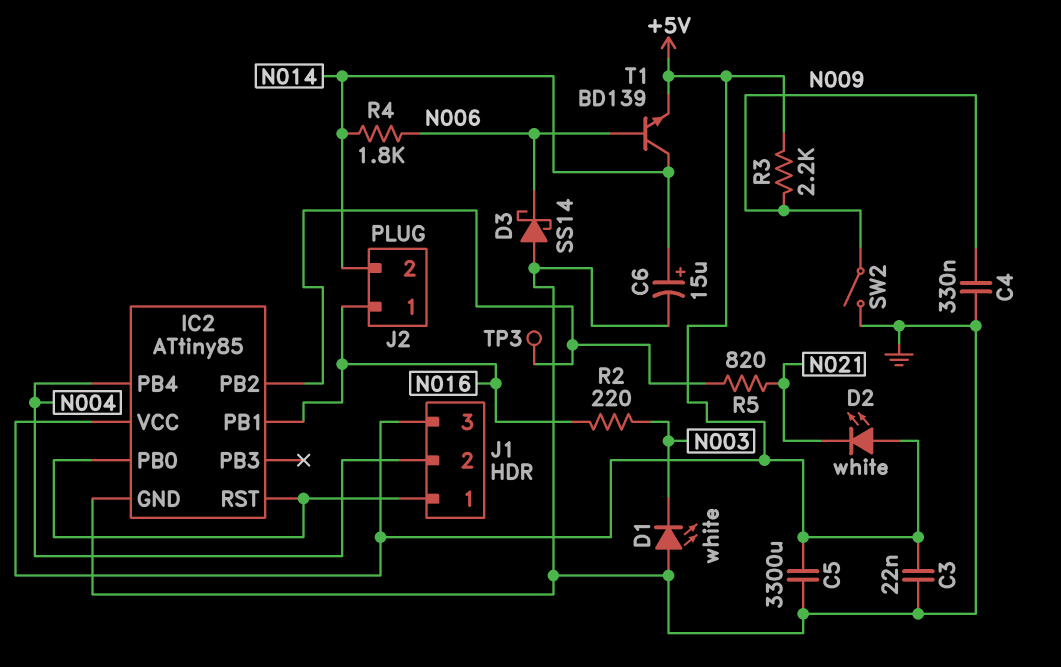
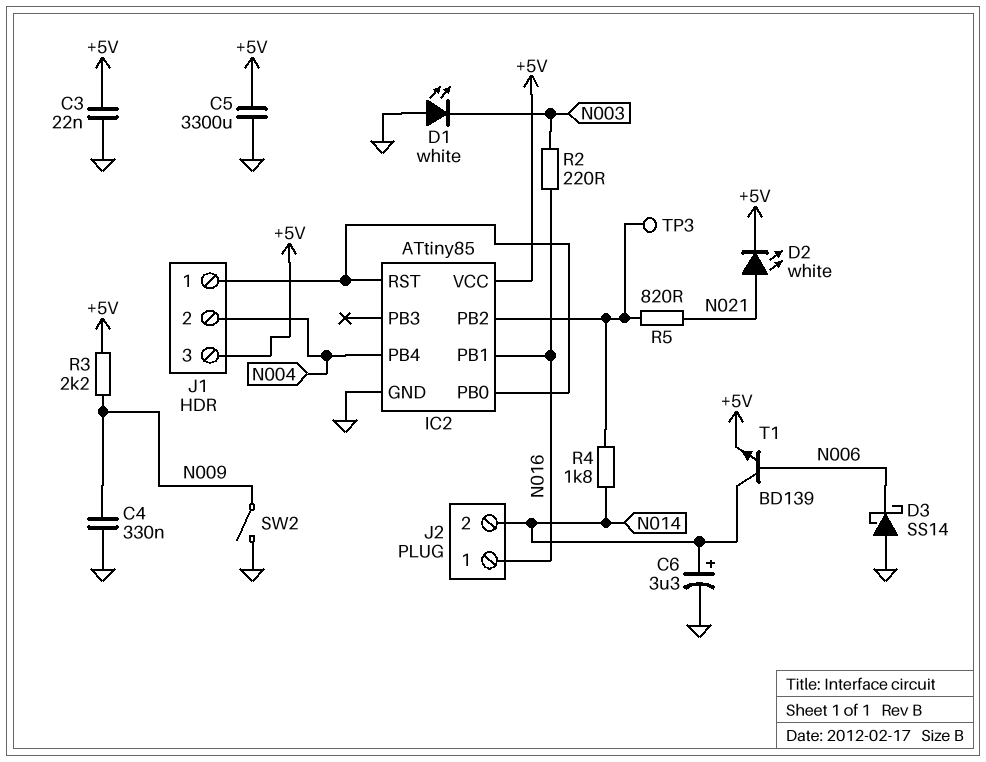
C6: 15uF (plus N014, minus GND) -> 3.3uF (plus N014, minus GND)
D2: LED white (A +5V, K N021) -> LED white (A N021, K +5V)
R4: 1.8k (N006, N014) -> 1.8k (IC2/PB2, N014)

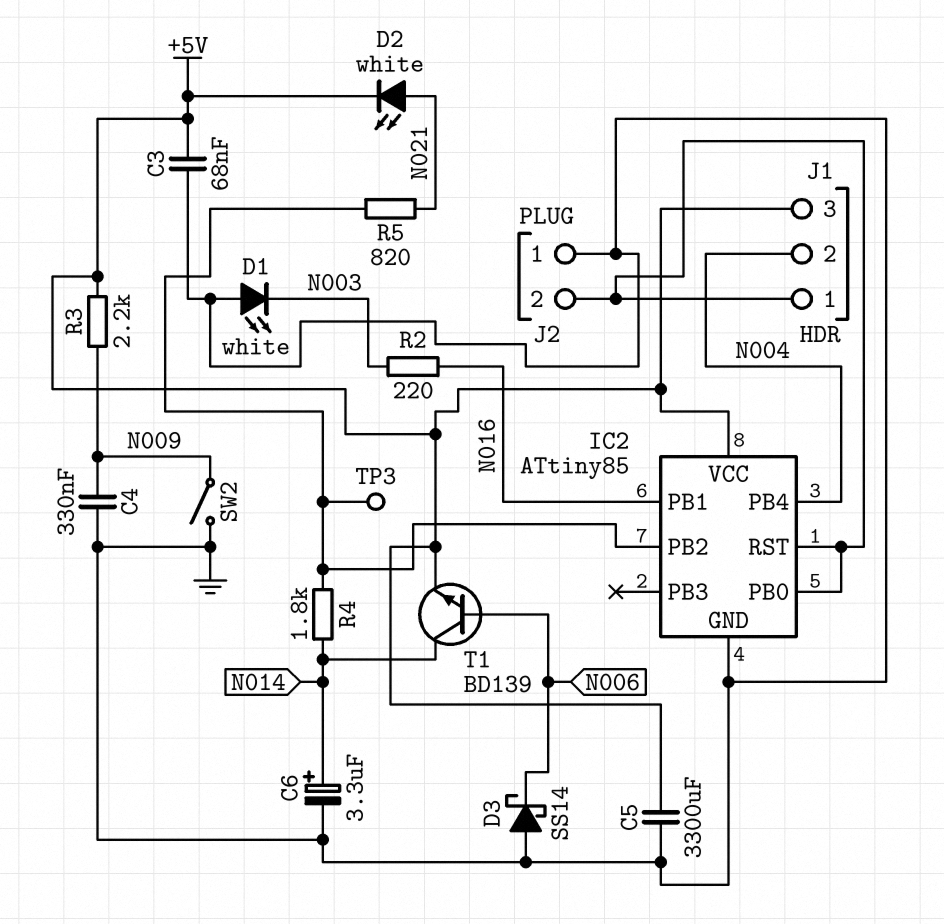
C3: 22nF (+5V, GND) -> 68nF (+5V, GND)
J2 pin 1: N016 -> GND
J2 pin 2: N014 -> IC2/PB0

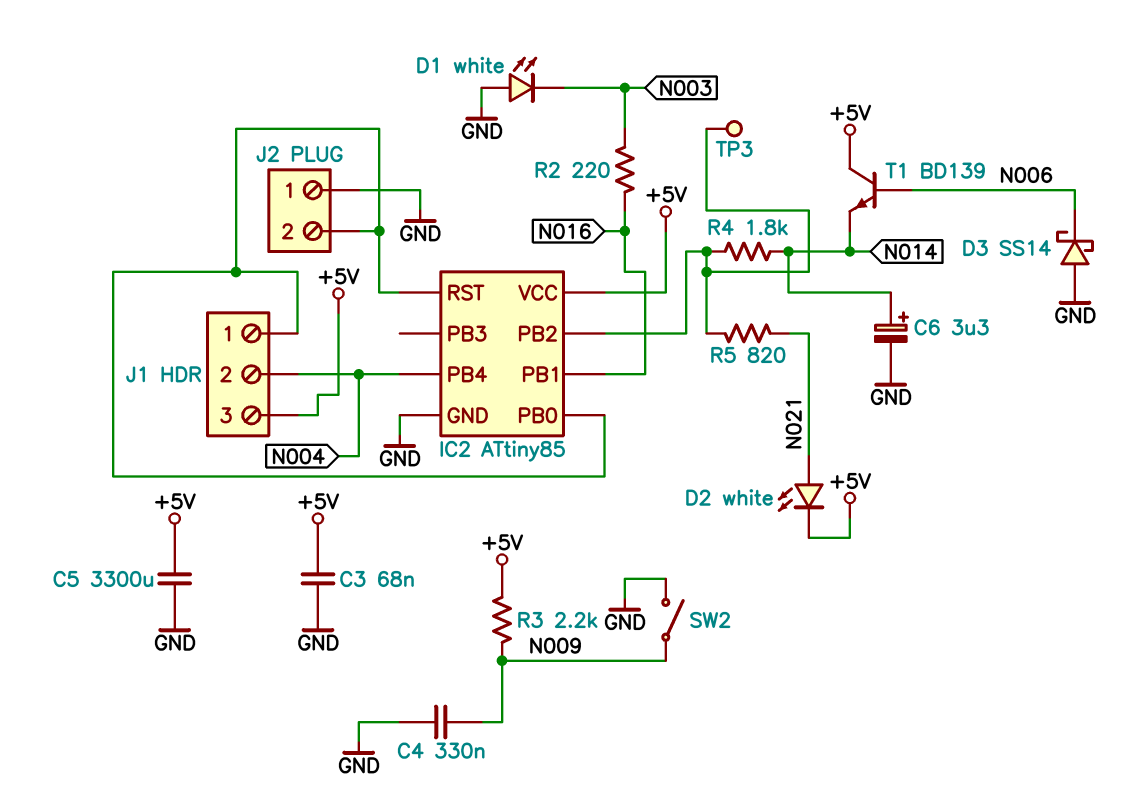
T1: NPN BD139 (B N006, C N014, E +5V) -> NPN BD139 (B N006, C +5V, E N014)

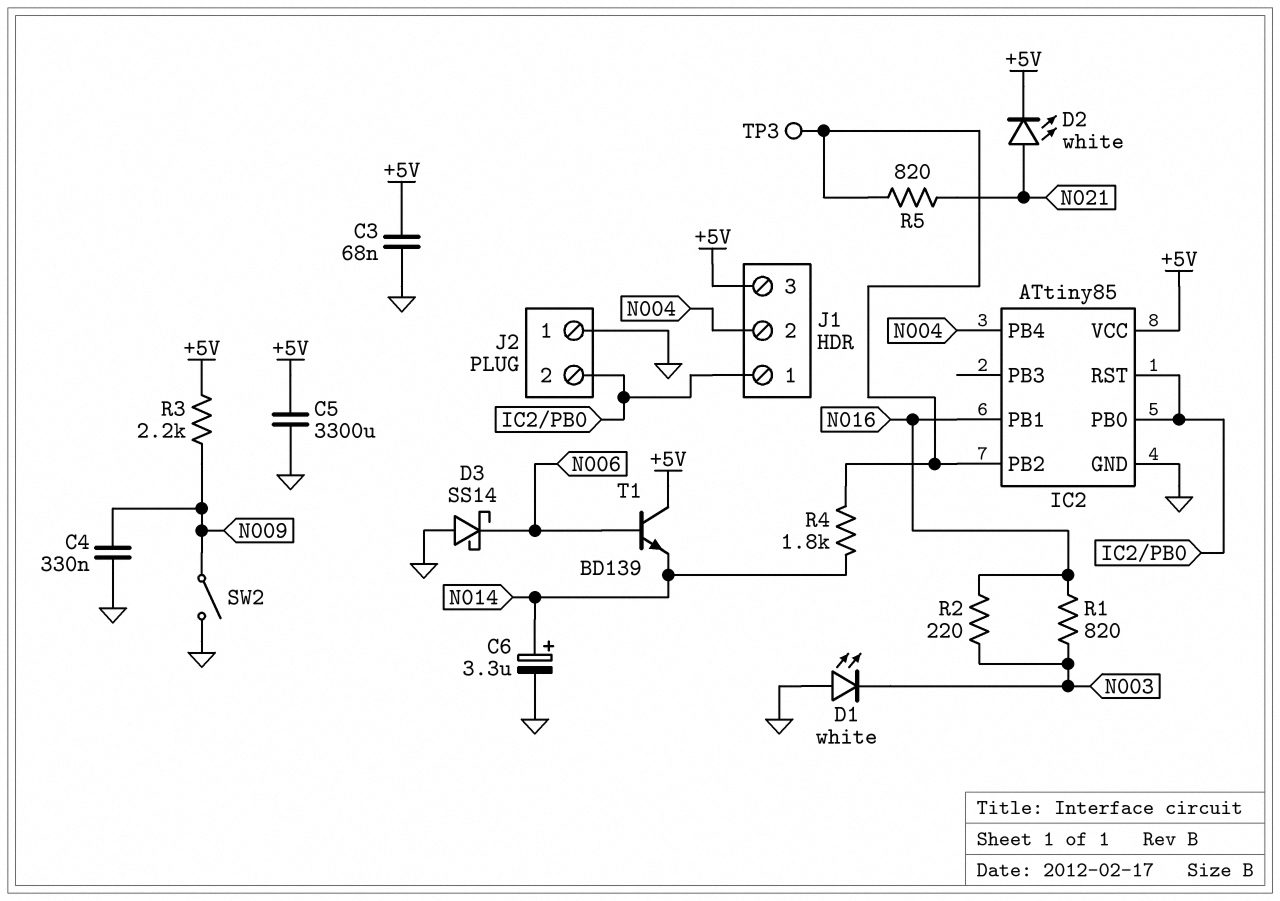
R1: none -> 820 (N003, N016)

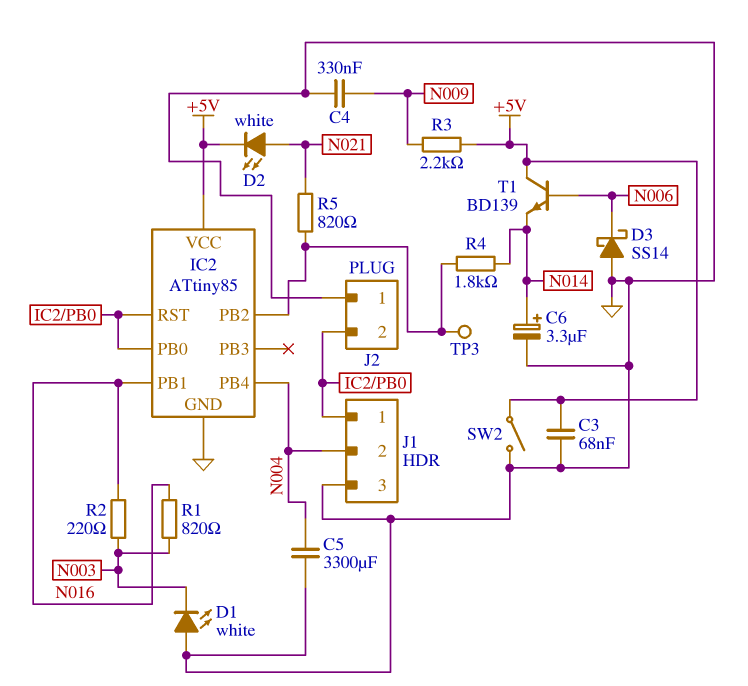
C5: 3300uF (+5V, GND) -> 3300uF (GND, N004)
J1 pin 3: +5V -> GND
SW2: switch (GND, N009) -> switch (+5V, GND)

